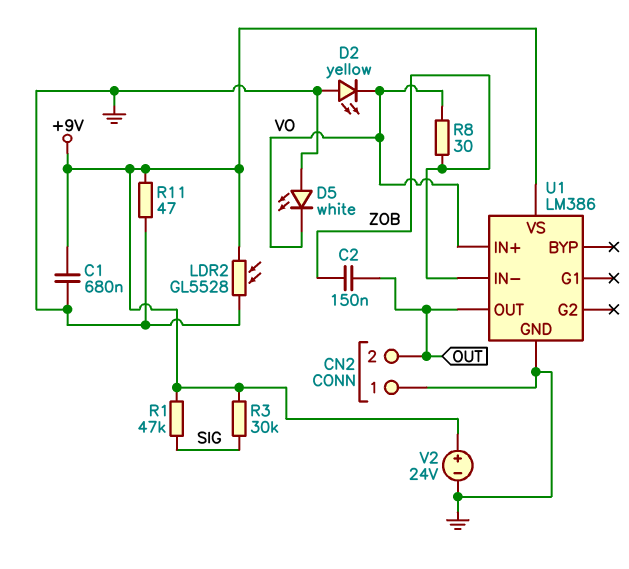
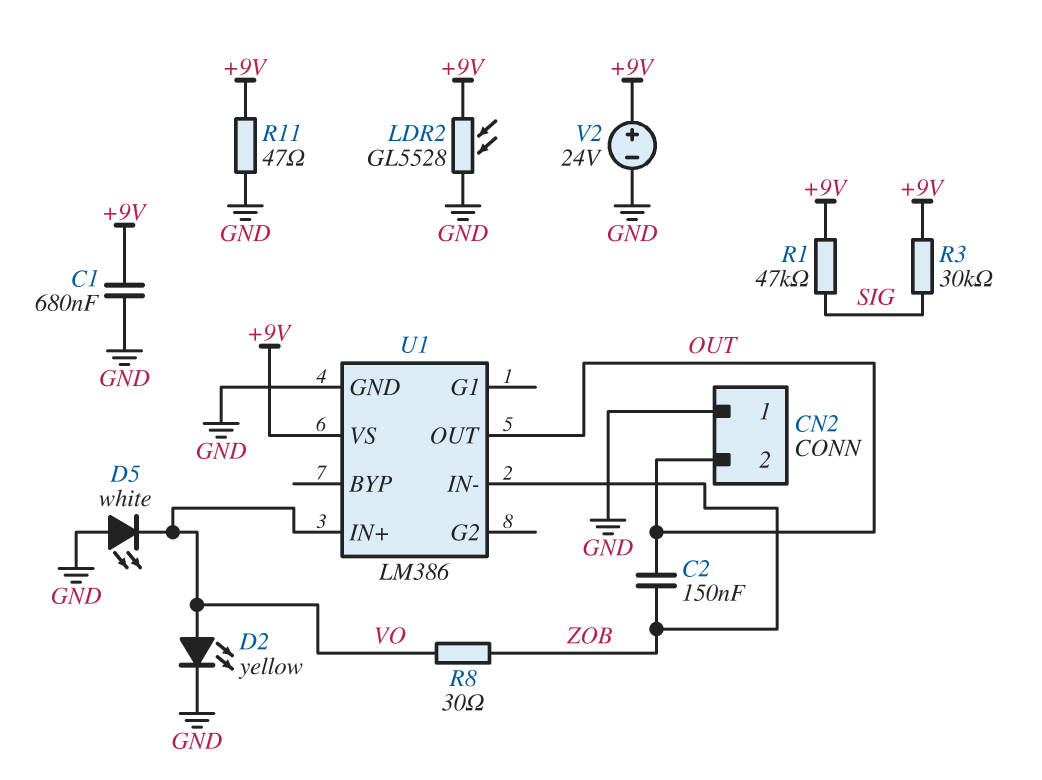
D2: LED yellow (A GND, K VO) -> LED yellow (A VO, K GND)

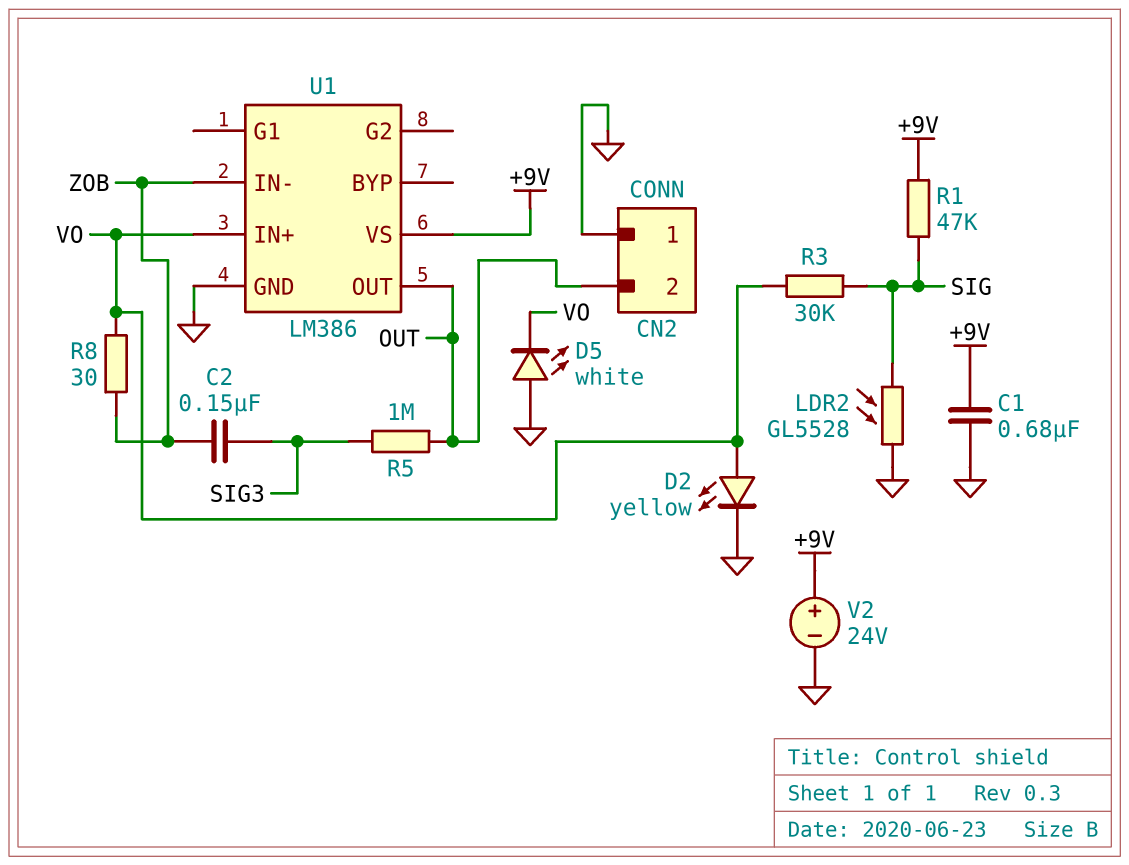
C2: 150nF (OUT, ZOB) -> 150nF (SIG3, ZOB)
LDR2: GL5528 (+9V, GND) -> GL5528 (GND, SIG)
R3: 30k (+9V, SIG) -> 30k (SIG, VO)
R5: none -> 1M (OUT, SIG3)
R11: 47 (+9V, GND) -> none

